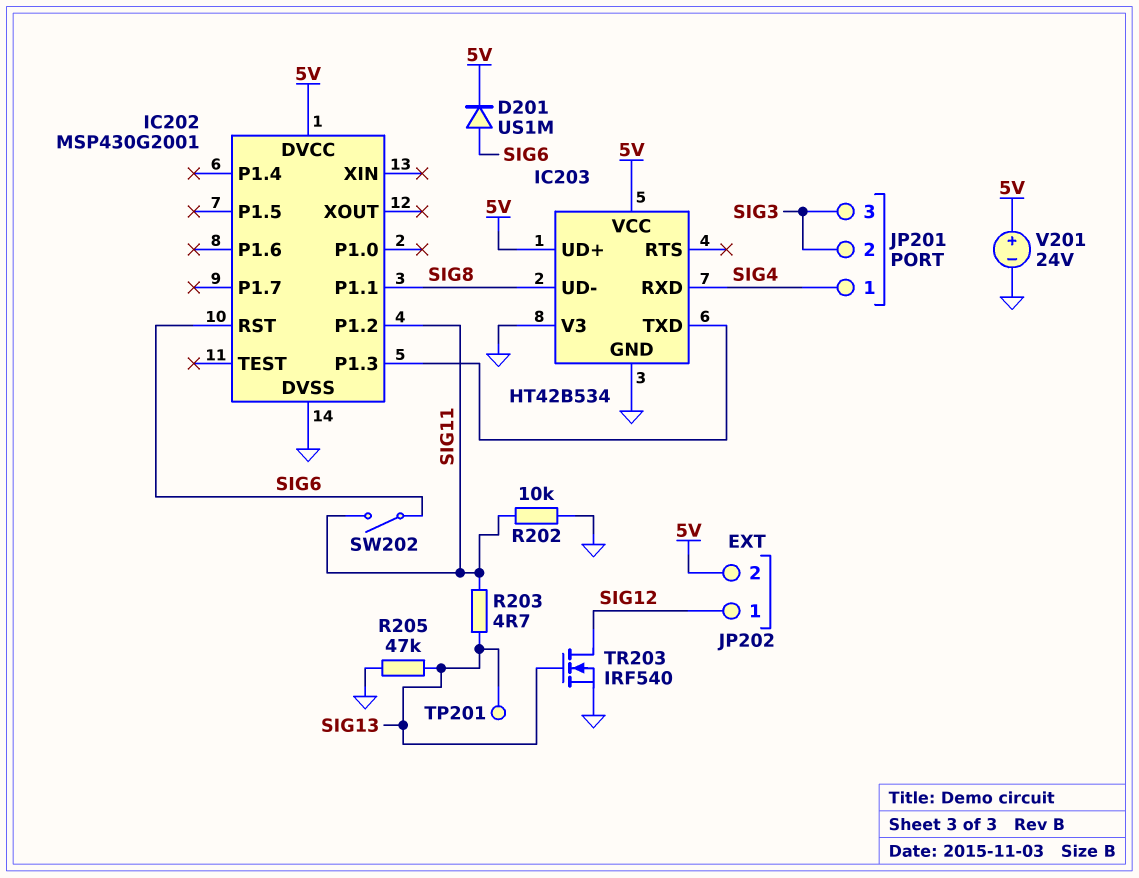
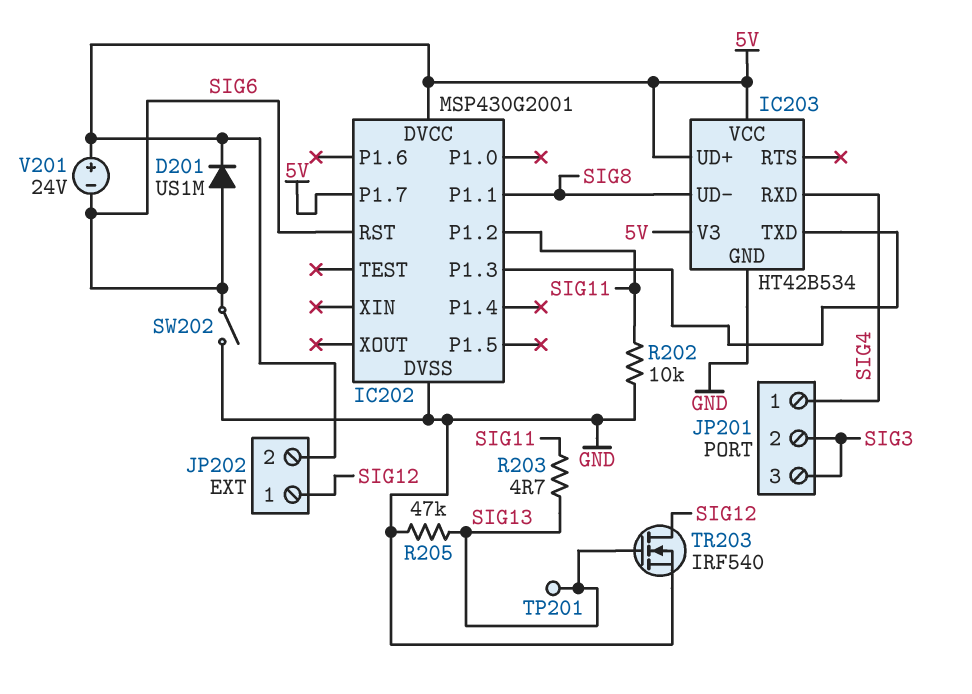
IC202 pin P1.7: none -> 5V
IC203 pin V3: GND -> 5V
SW202: switch (SIG6, SIG11) -> switch (GND, SIG6)
V201: 24V (plus 5V, minus GND) -> 24V (plus 5V, minus SIG6)

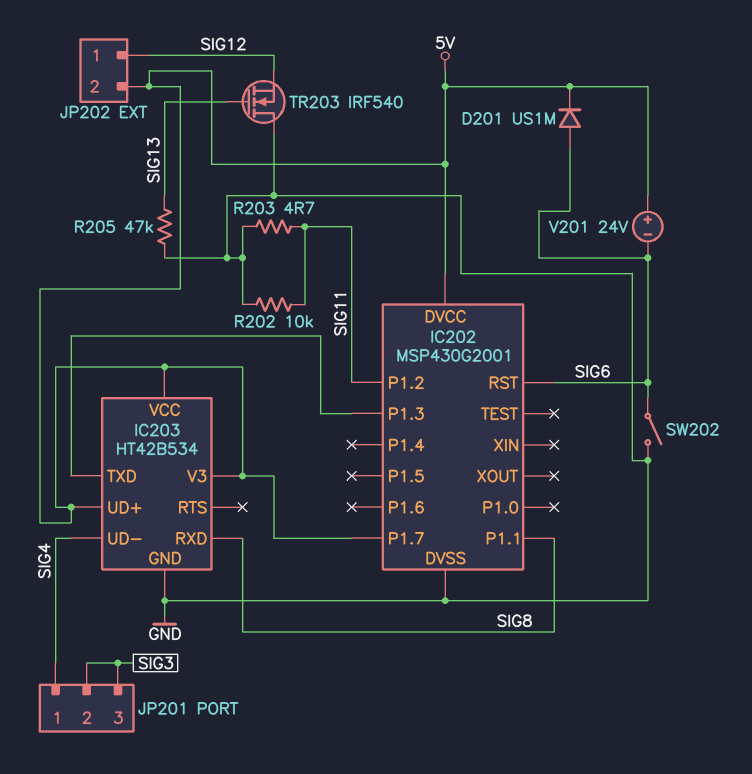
IC203 pin RXD: SIG4 -> SIG8
IC203 pin UD-: SIG8 -> SIG4
R203: 4.7 (SIG11, SIG13) -> 4.7 (GND, SIG11)
TP201: test point (SIG13) -> none
TR203: NMOS IRF540 (G SIG13, D SIG12, S GND) -> NMOS IRF540 (G SIG13, D GND, S SIG12)

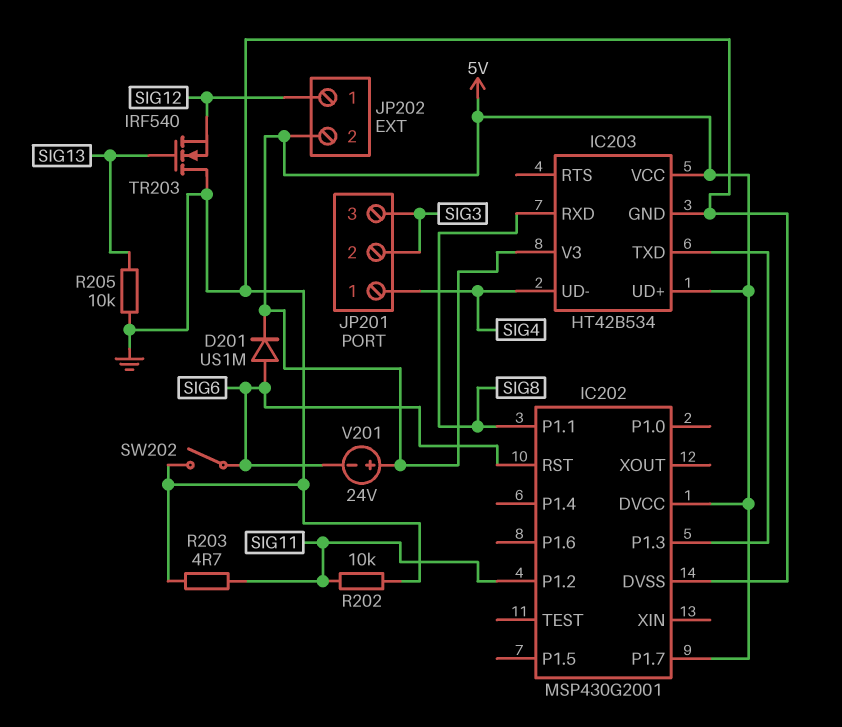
R205: 47k (GND, SIG13) -> 10k (GND, SIG13)

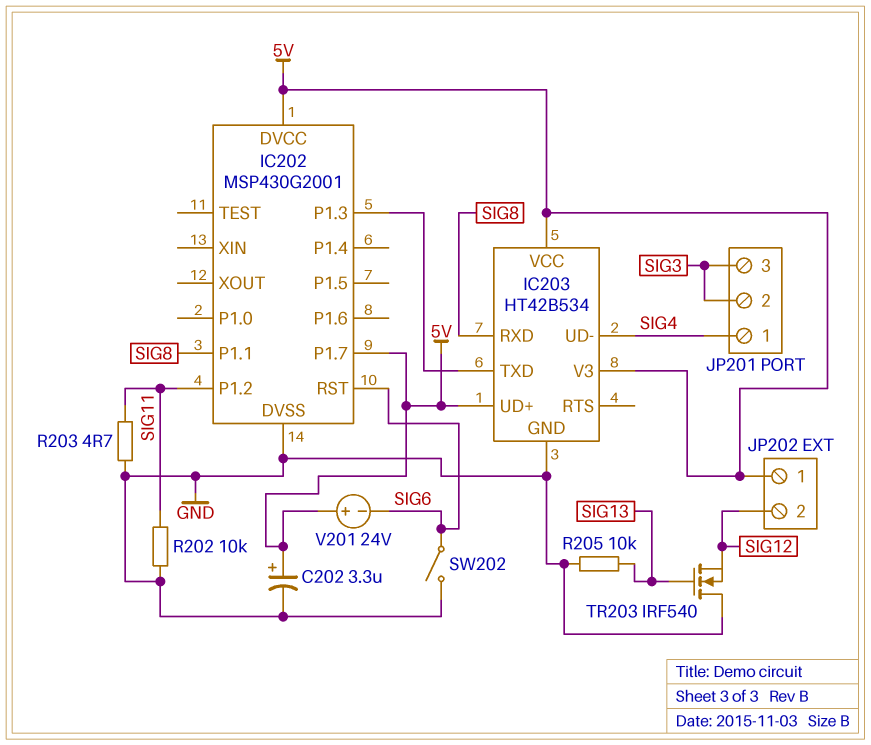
C202: none -> 3.3uF (plus 5V, minus GND)
D201: diode US1M (A SIG6, K 5V) -> none
JP202 pin 1: SIG12 -> 5V
JP202 pin 2: 5V -> SIG12

